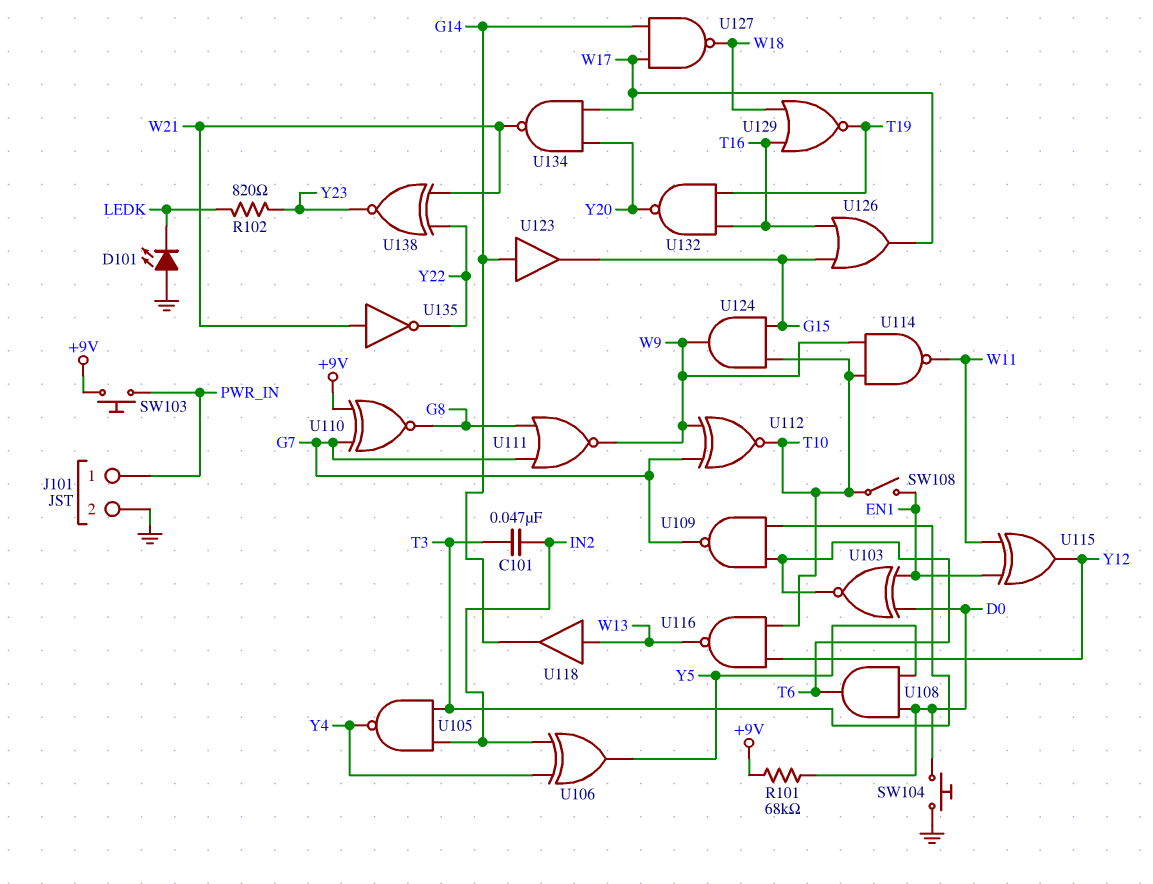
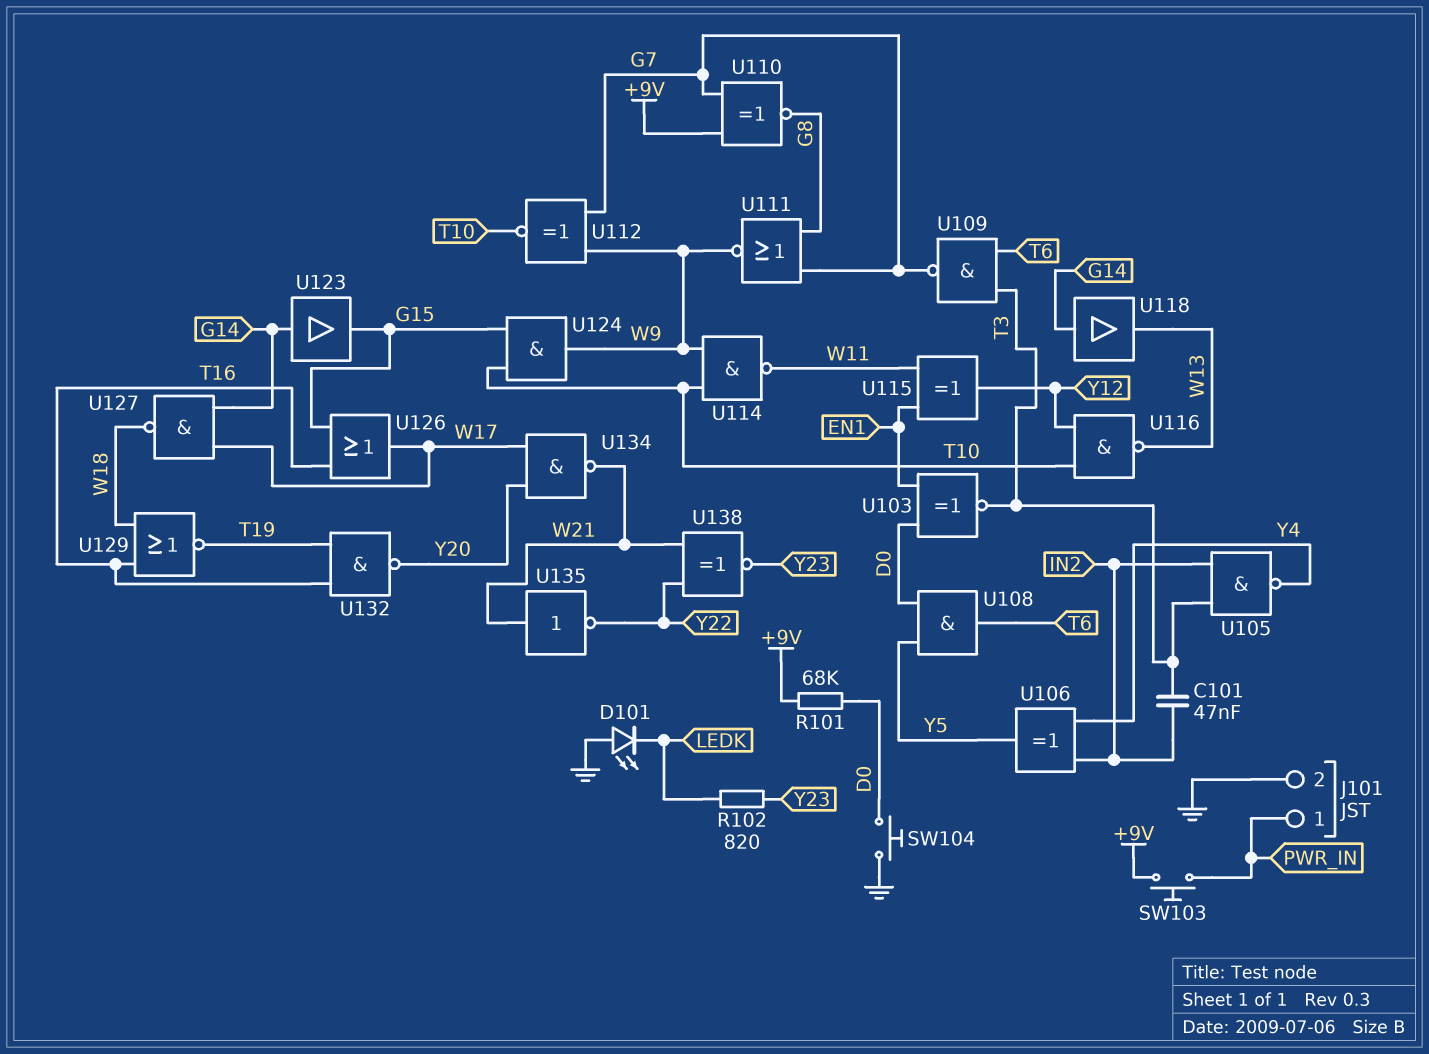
SW108: switch (EN1, T10) -> none
U103: XNOR (in D0, in EN1, out T6) -> XNOR (in D0, in EN1, out T3)
U118: buffer (in W13, out G14) -> buffer (in G14, out W13)

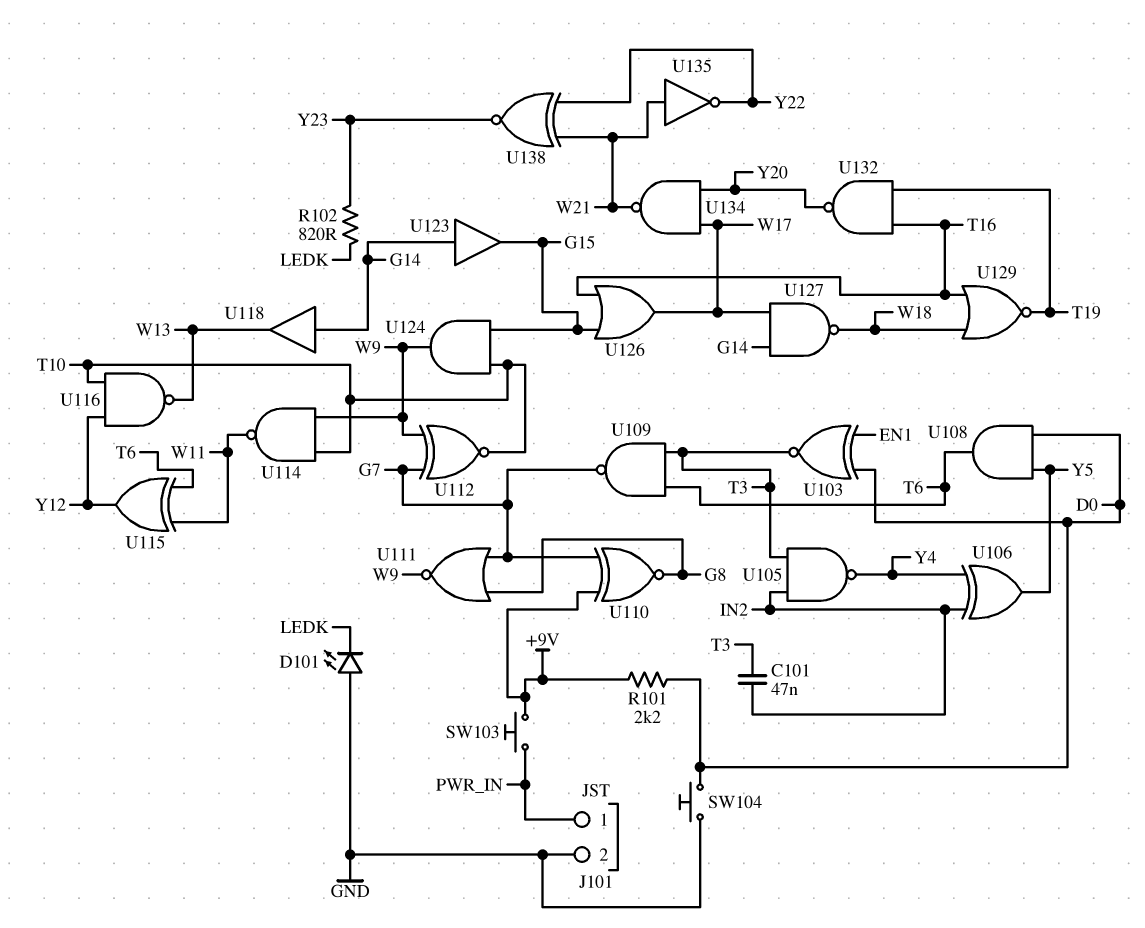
R101: 68k (+9V, D0) -> 2.2k (+9V, D0)
U115: XOR (in EN1, in W11, out Y12) -> XOR (in T6, in W11, out Y12)

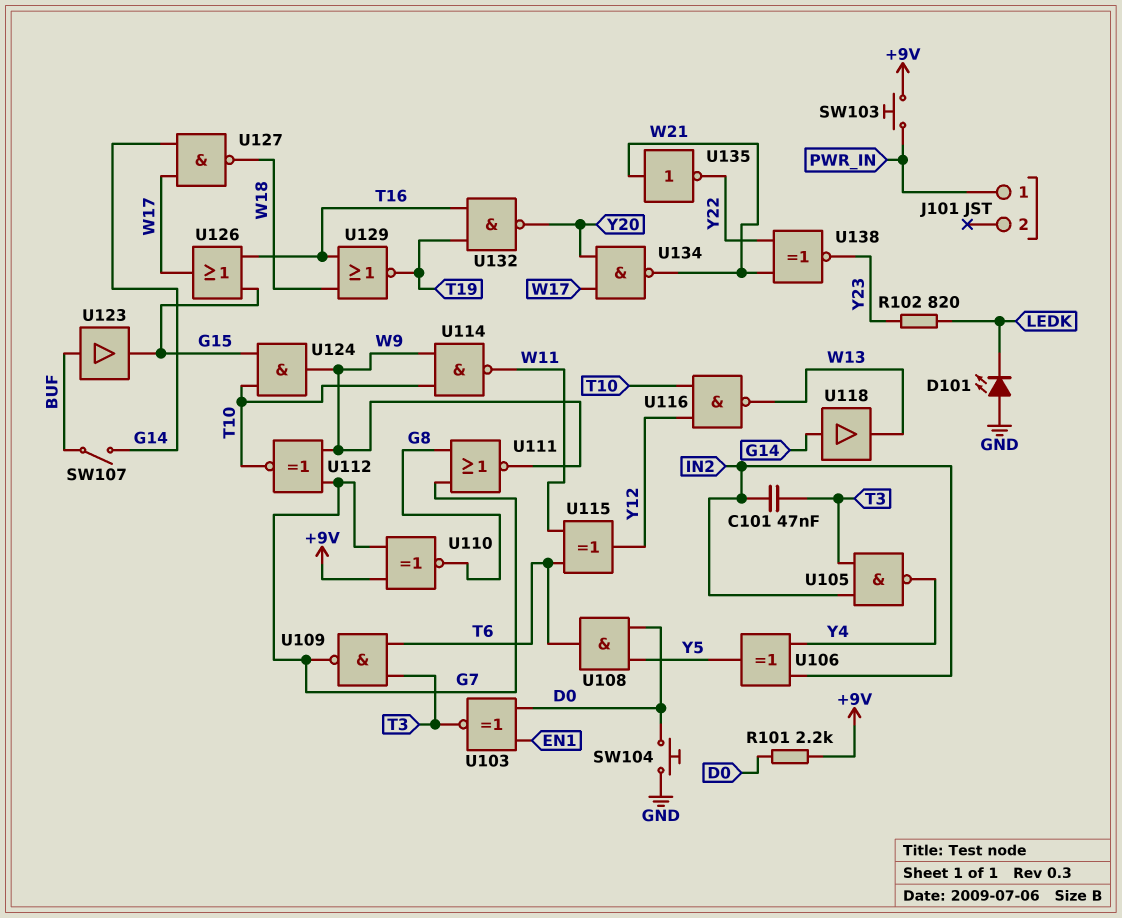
J101 pin 2: GND -> none
SW107: none -> switch (BUF, G14)
U123: buffer (in G14, out G15) -> buffer (in BUF, out G15)

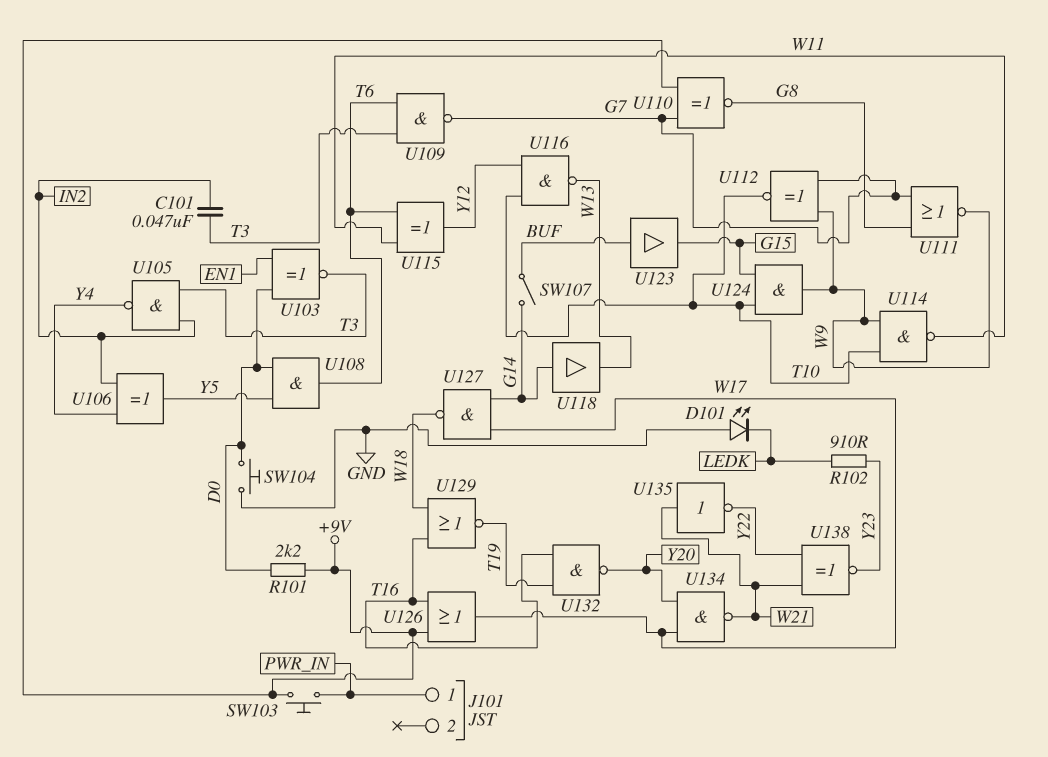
R102: 820 (LEDK, Y23) -> 910 (LEDK, Y23)
U126: OR (in G15, in T16, out W17) -> OR (in +9V, in T16, out W17)

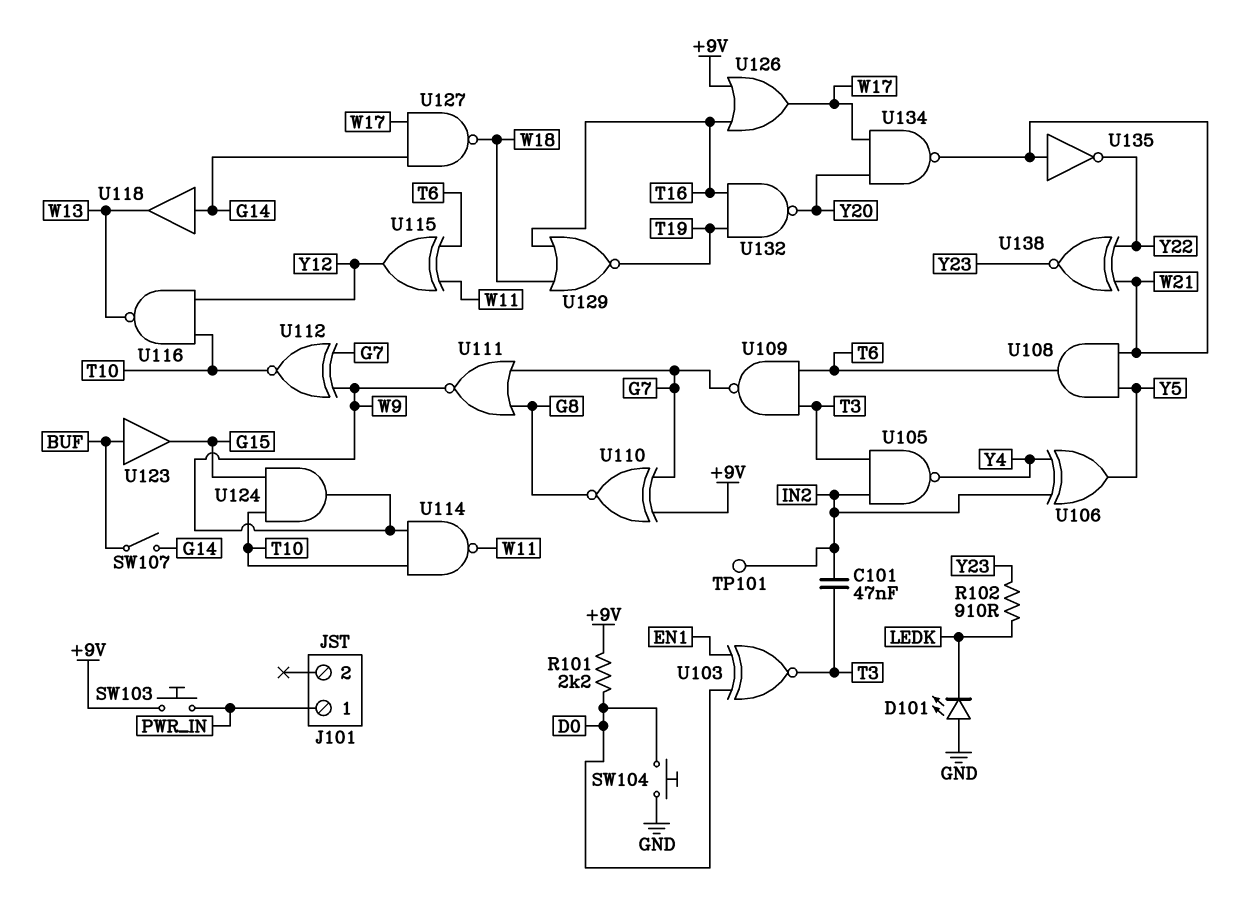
TP101: none -> test point (IN2)
U108: AND (in D0, in Y5, out T6) -> AND (in W21, in Y5, out T6)

